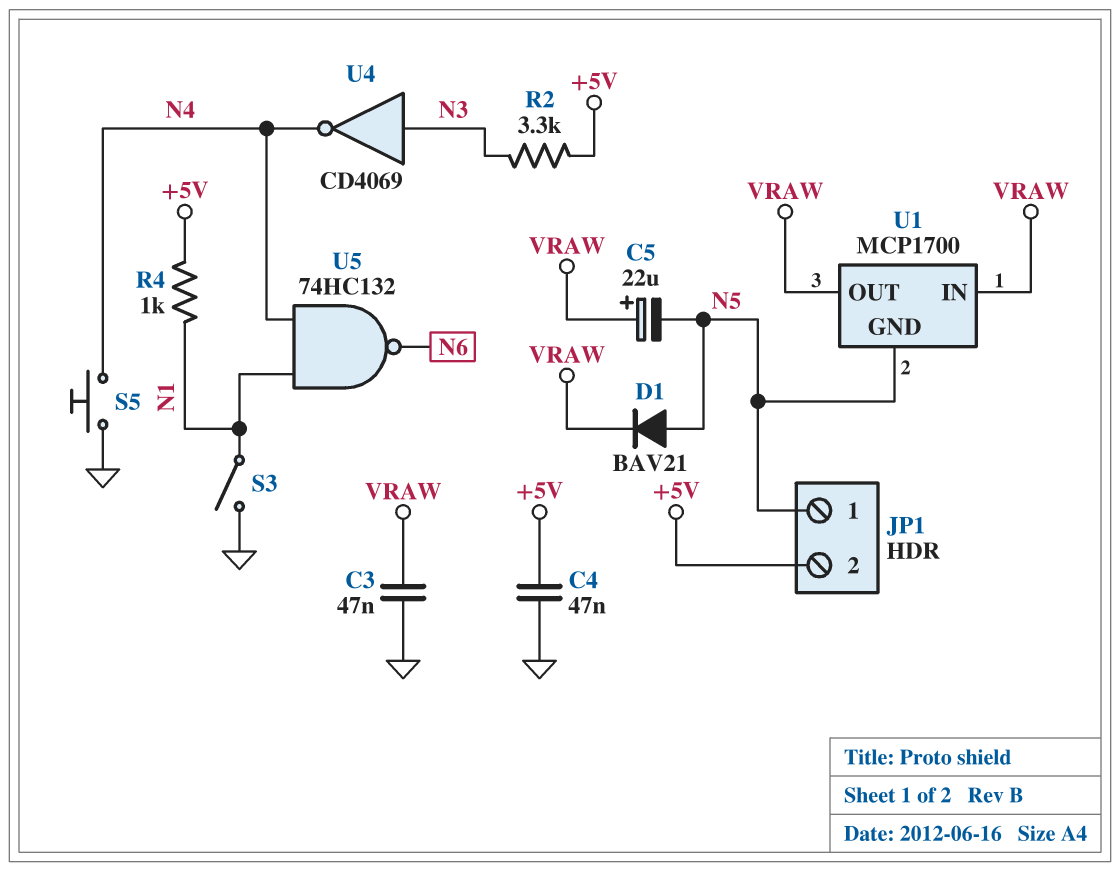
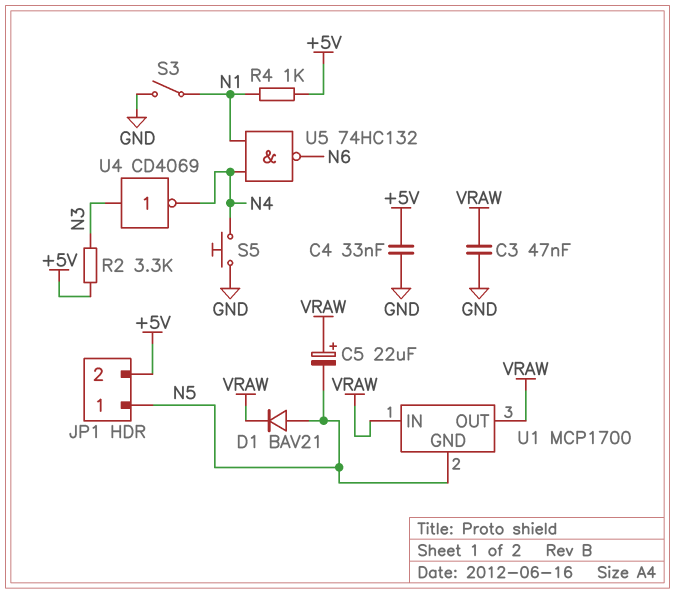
C4: 47nF (+5V, GND) -> 33nF (+5V, GND)

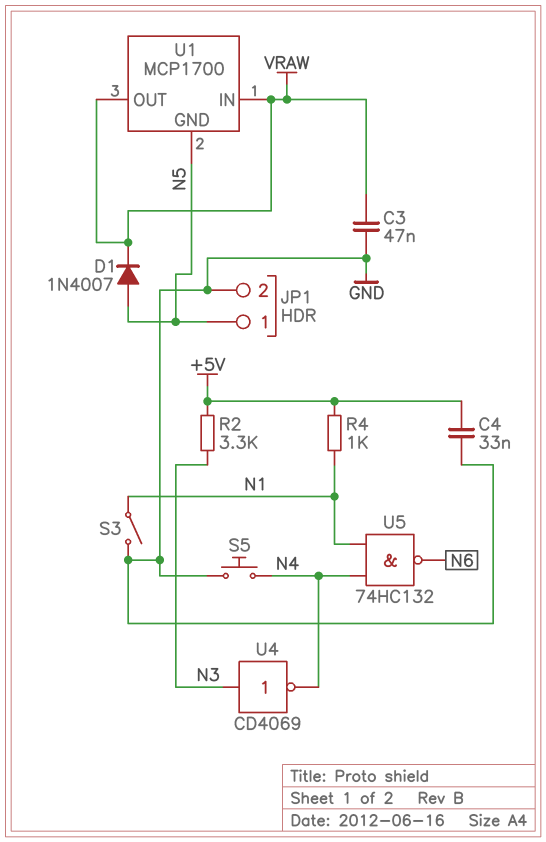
C5: 22uF (plus VRAW, minus N5) -> none
D1: diode BAV21 (A N5, K VRAW) -> diode 1N4007 (A N5, K VRAW)
JP1 pin 2: +5V -> GND

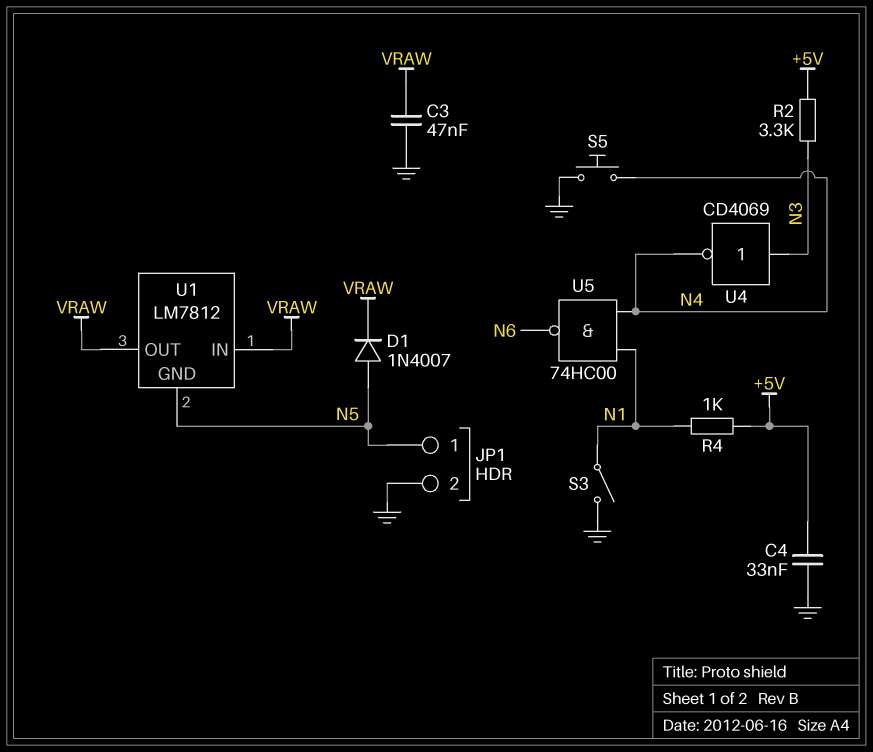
U1: MCP1700 -> LM7812
U5: NAND 74HC132 (in N1, in N4, out N6) -> NAND 74HC00 (in N1, in N4, out N6)

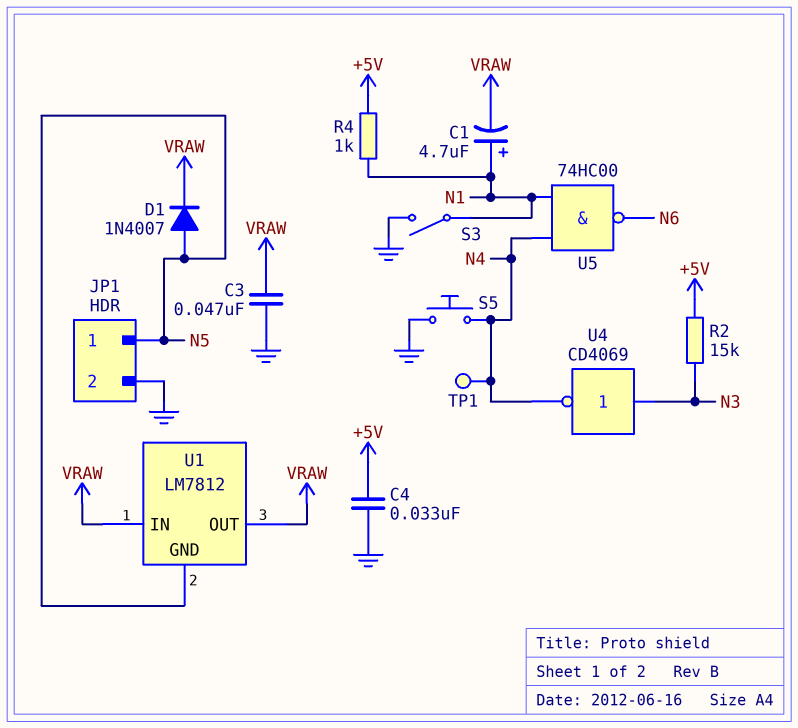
C1: none -> 4.7uF (plus N1, minus VRAW)
R2: 3.3k (+5V, N3) -> 15k (+5V, N3)
TP1: none -> test point (N4)

